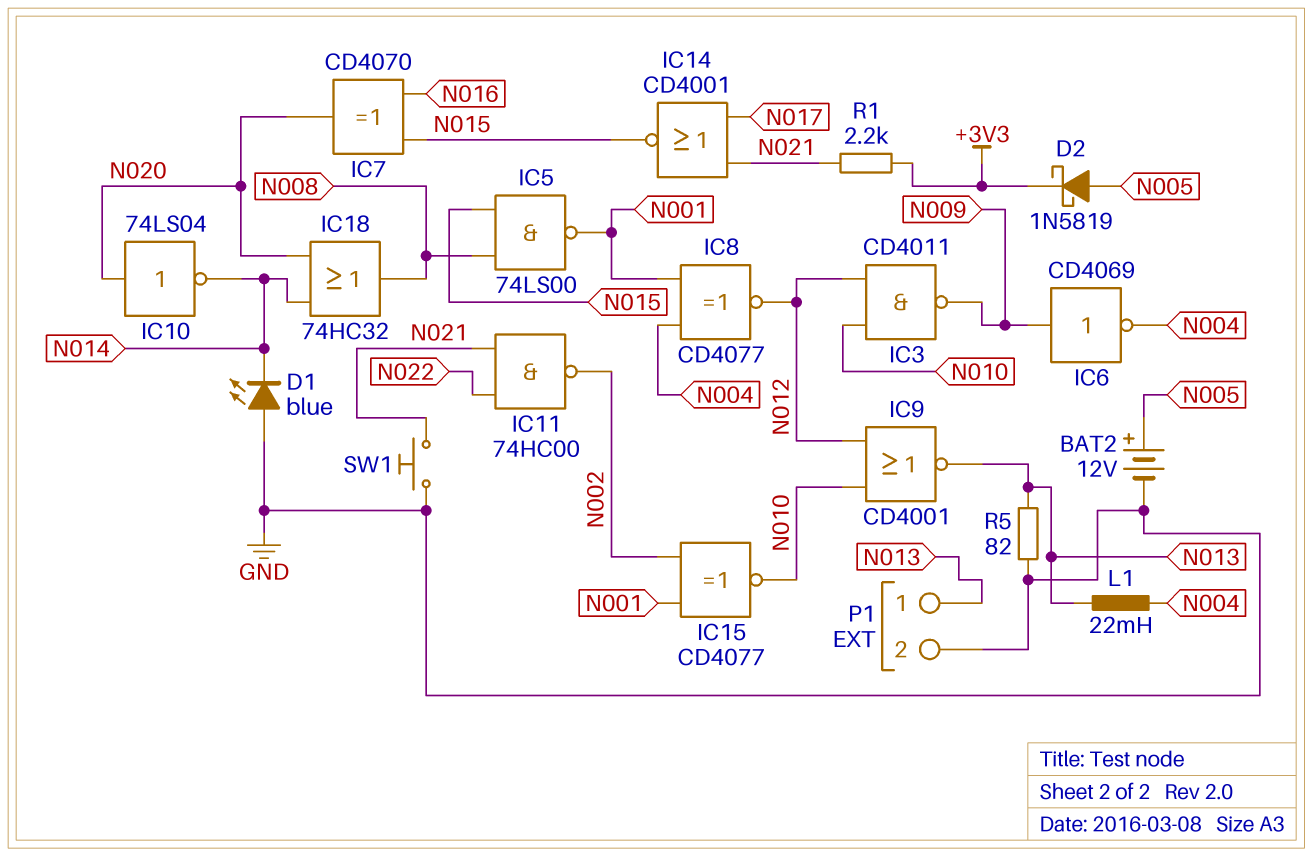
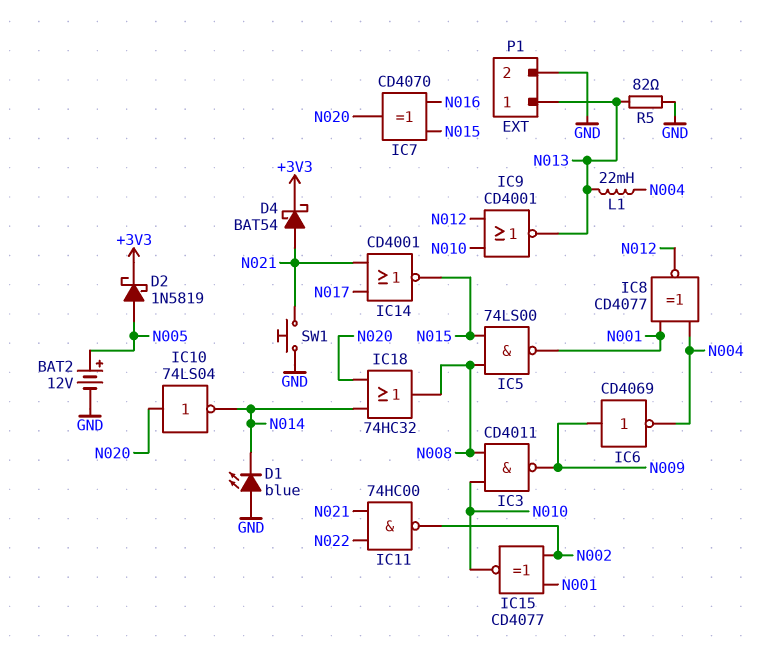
D4: none -> schottky BAT54 (A N021, K +3V3)
IC3: NAND CD4011 (in N010, in N012, out N009) -> NAND CD4011 (in N008, in N010, out N009)
R1: 2.2k (+3V3, N021) -> none

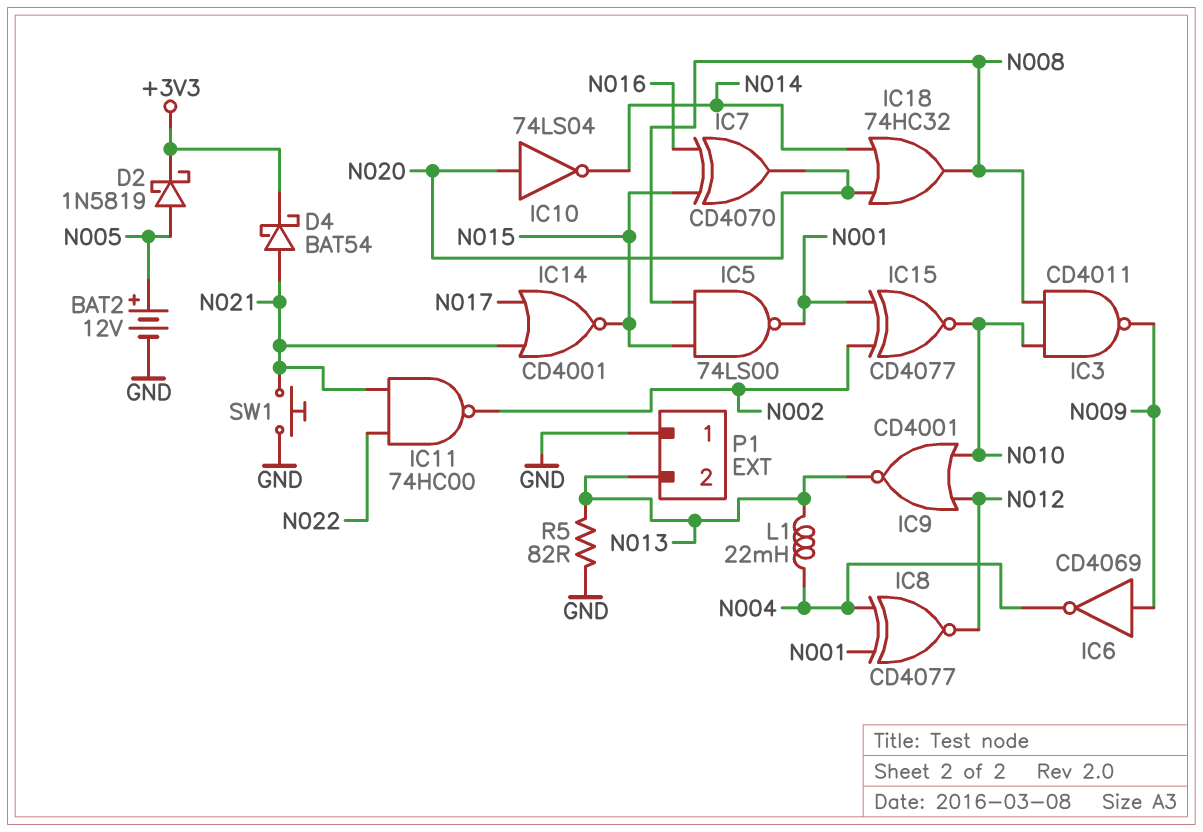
D1: LED blue (A GND, K N014) -> none
P1 pin 1: N013 -> GND
P1 pin 2: GND -> N013

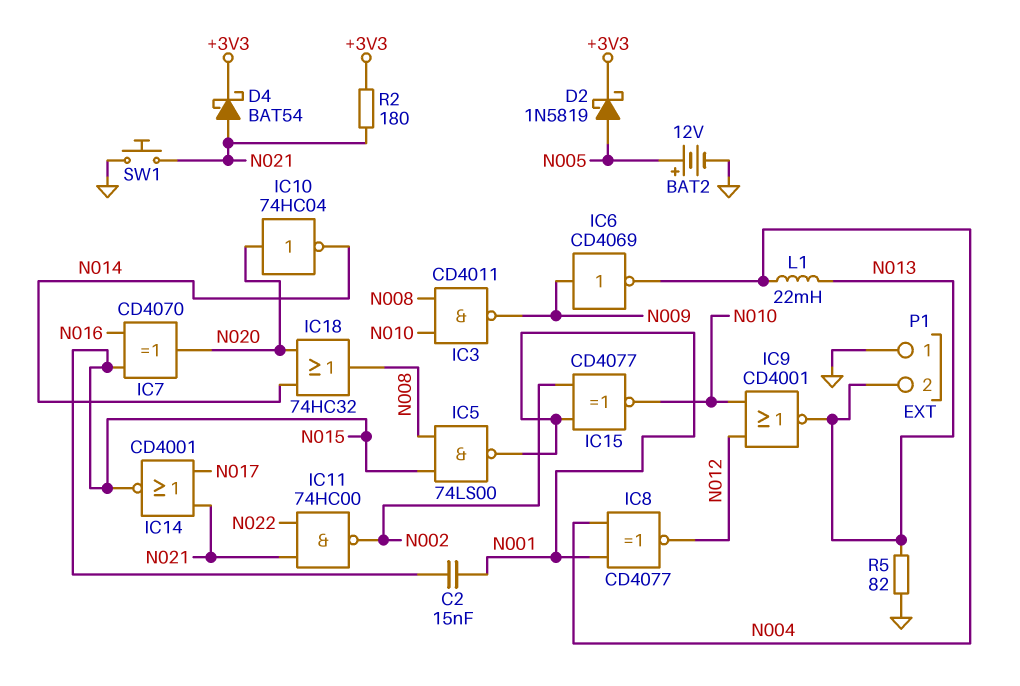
C2: none -> 15nF (N001, N015)
IC10: NOT 74LS04 (in N020, out N014) -> NOT 74HC04 (in N020, out N014)
R2: none -> 180 (+3V3, N021)

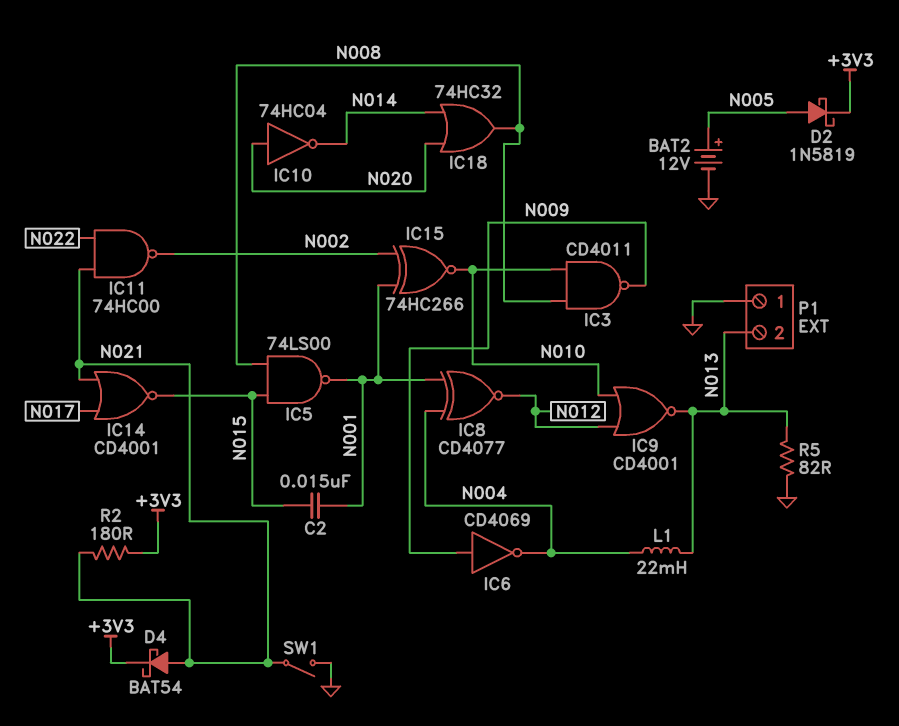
IC7: XOR CD4070 (in N015, in N016, out N020) -> none
IC15: XNOR CD4077 (in N001, in N002, out N010) -> XNOR 74HC266 (in N001, in N002, out N010)
SW1: button (GND, N021) -> switch (GND, N021)

